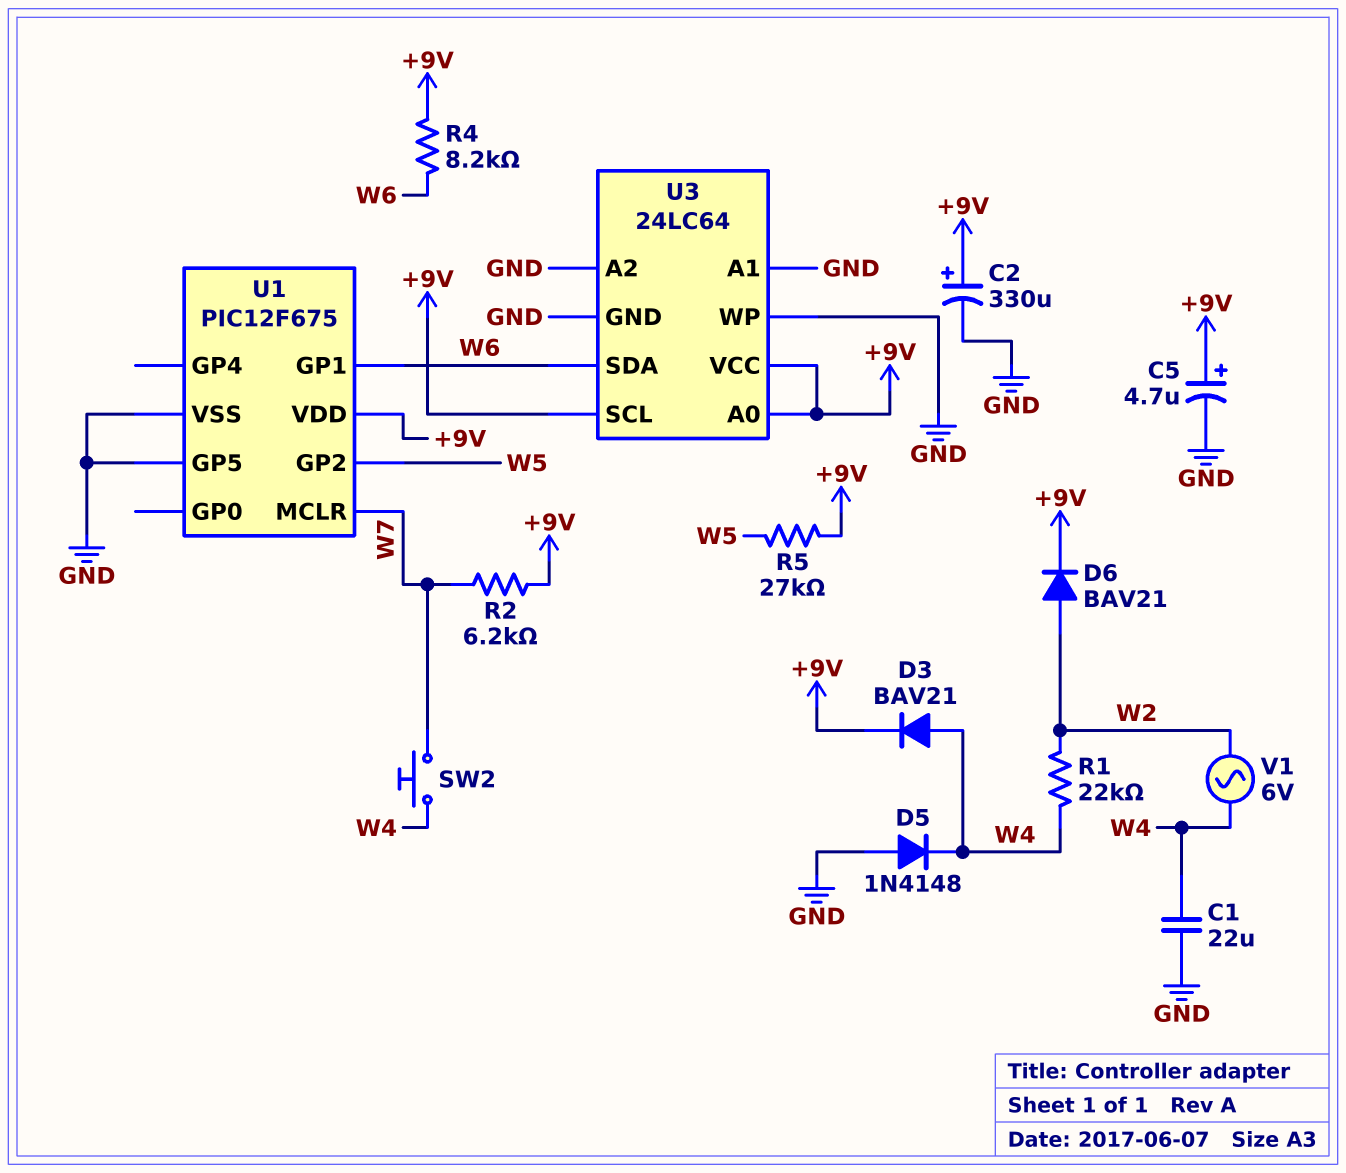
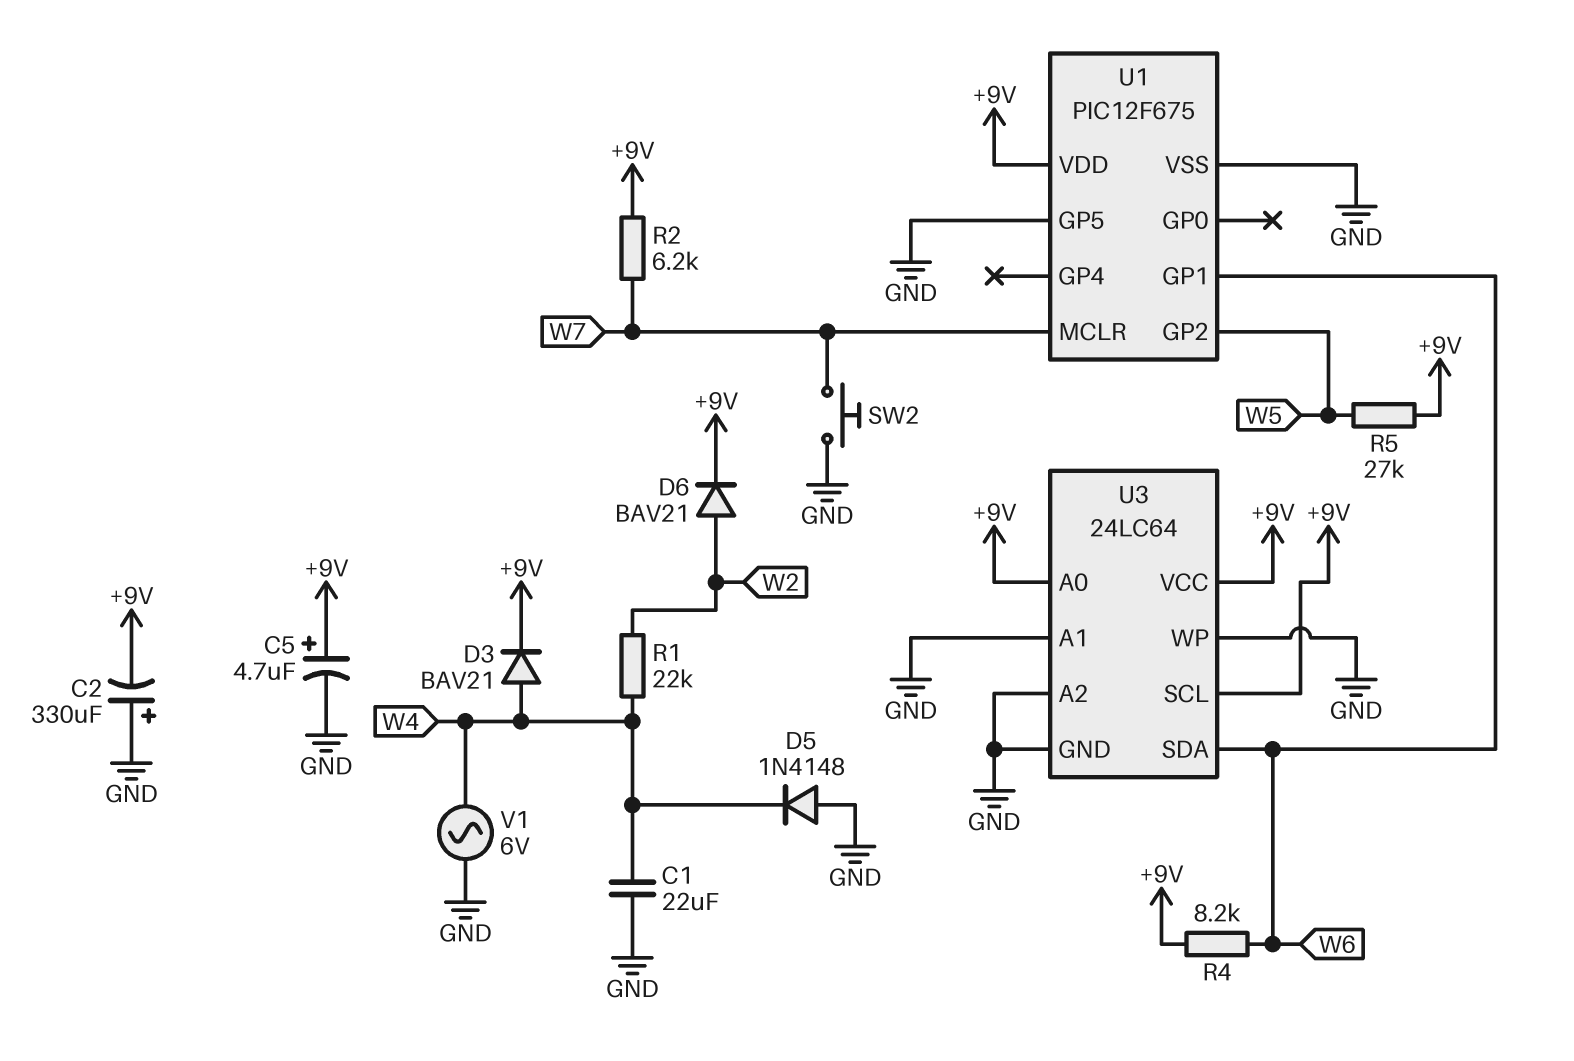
C2: 330uF (plus +9V, minus GND) -> 330uF (plus GND, minus +9V)
SW2: button (W4, W7) -> button (GND, W7)
V1: AC 6V (W2, W4) -> AC 6V (GND, W4)

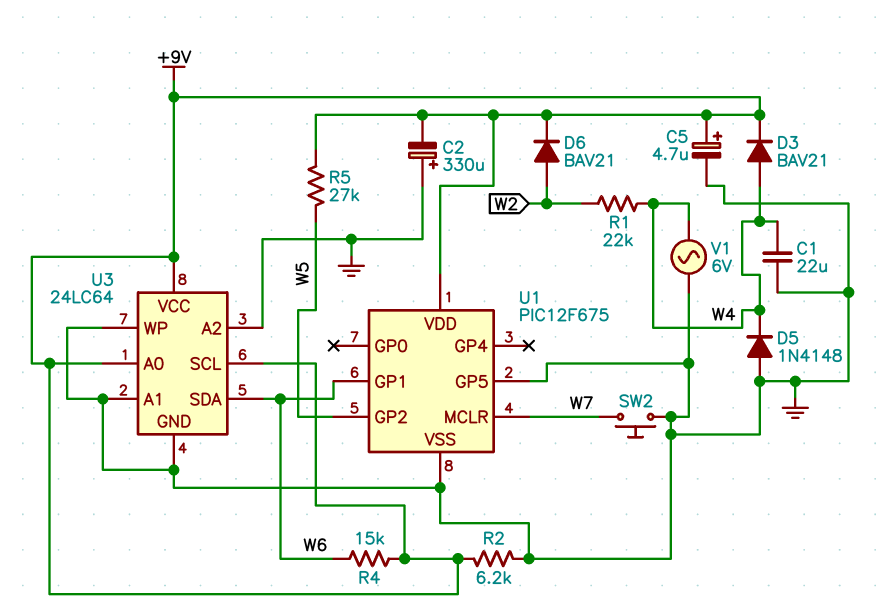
R2: 6.2k (+9V, W7) -> 6.2k (+9V, GND)
R4: 8.2k (+9V, W6) -> 15k (+9V, W6)

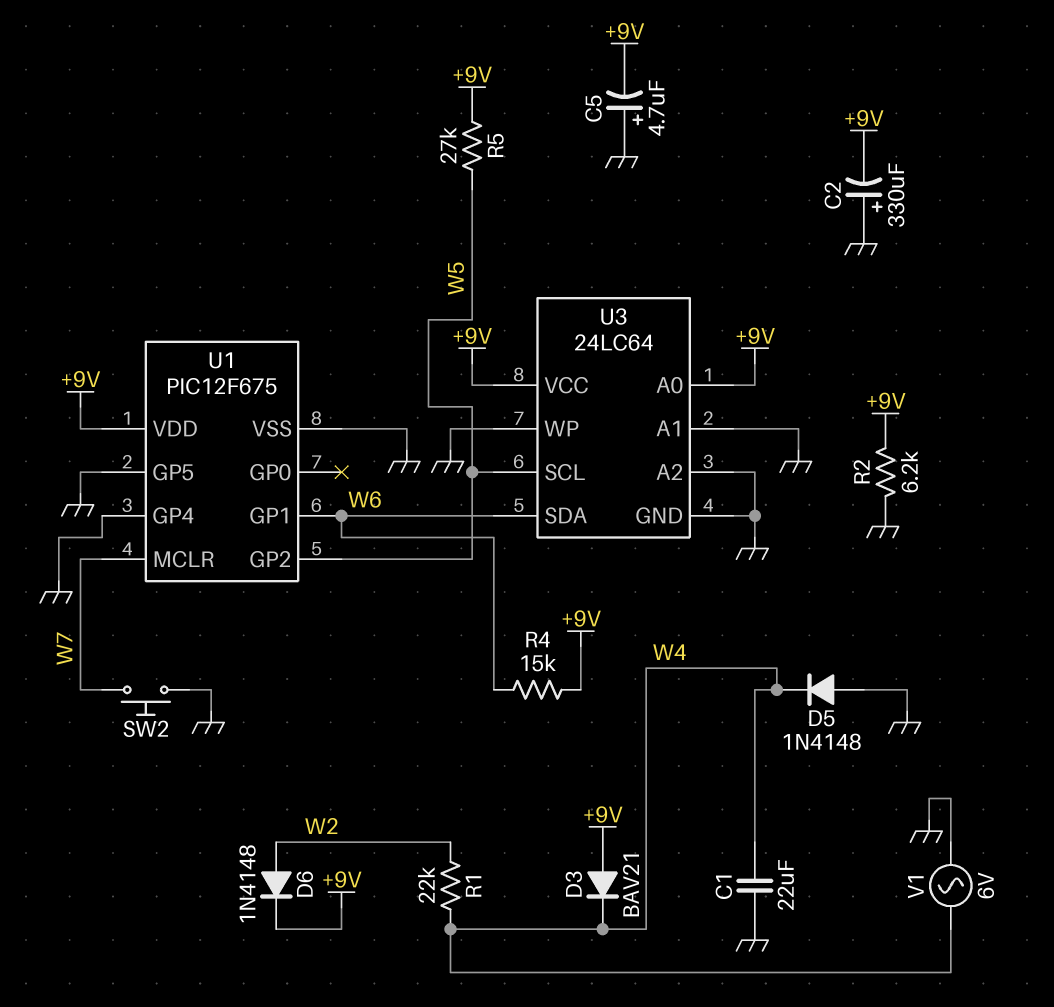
C5: 4.7uF (plus +9V, minus GND) -> 4.7uF (plus GND, minus +9V)
D3: diode BAV21 (A W4, K +9V) -> diode BAV21 (A +9V, K W4)
D6: diode BAV21 (A W2, K +9V) -> diode 1N4148 (A W2, K +9V)
U1 pin GP4: none -> GND
U3 pin SCL: +9V -> W5

